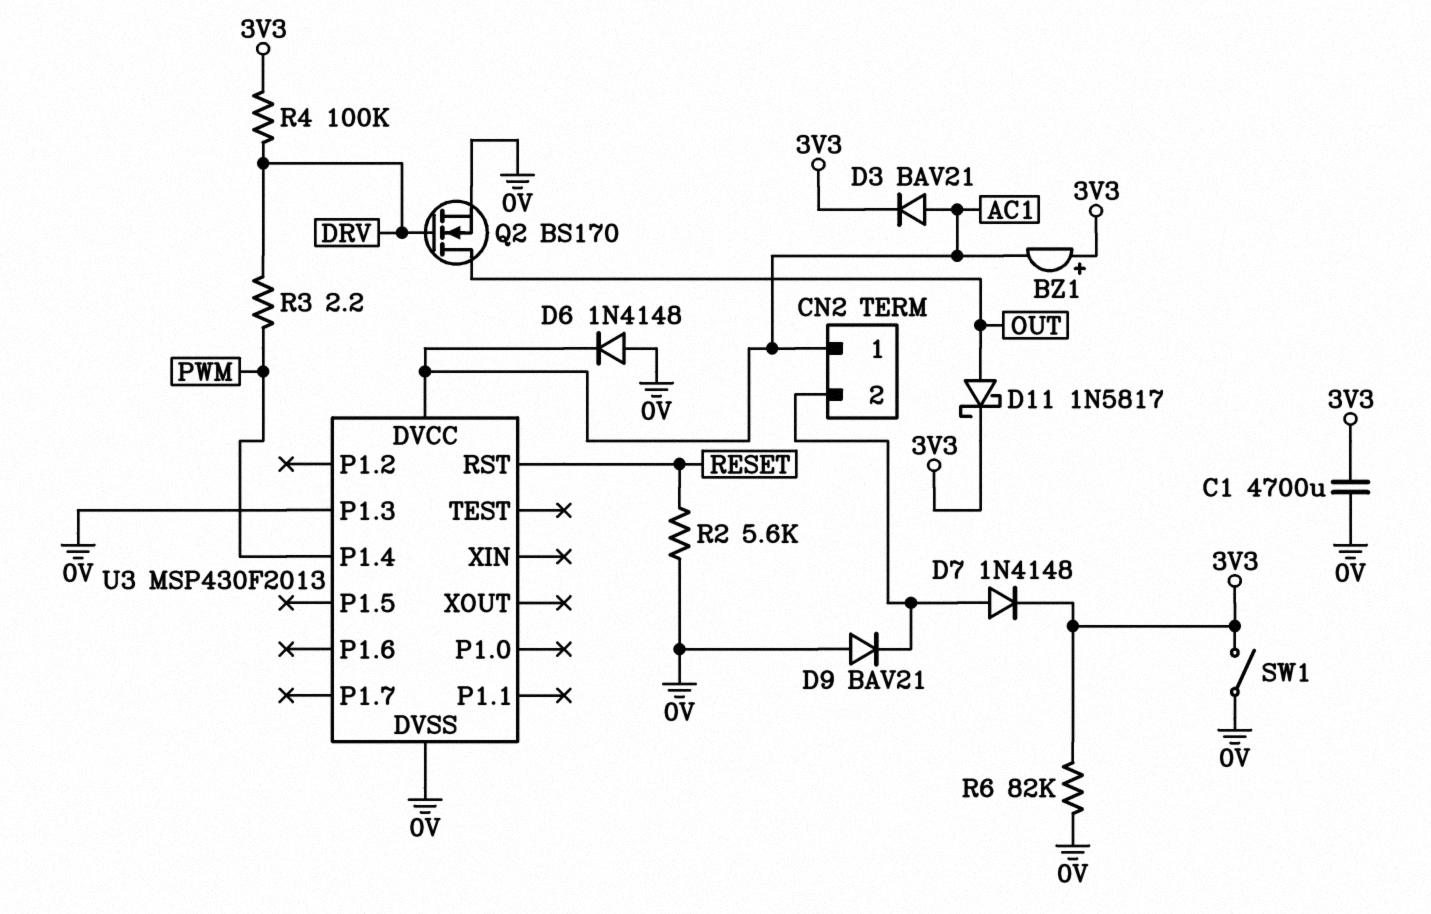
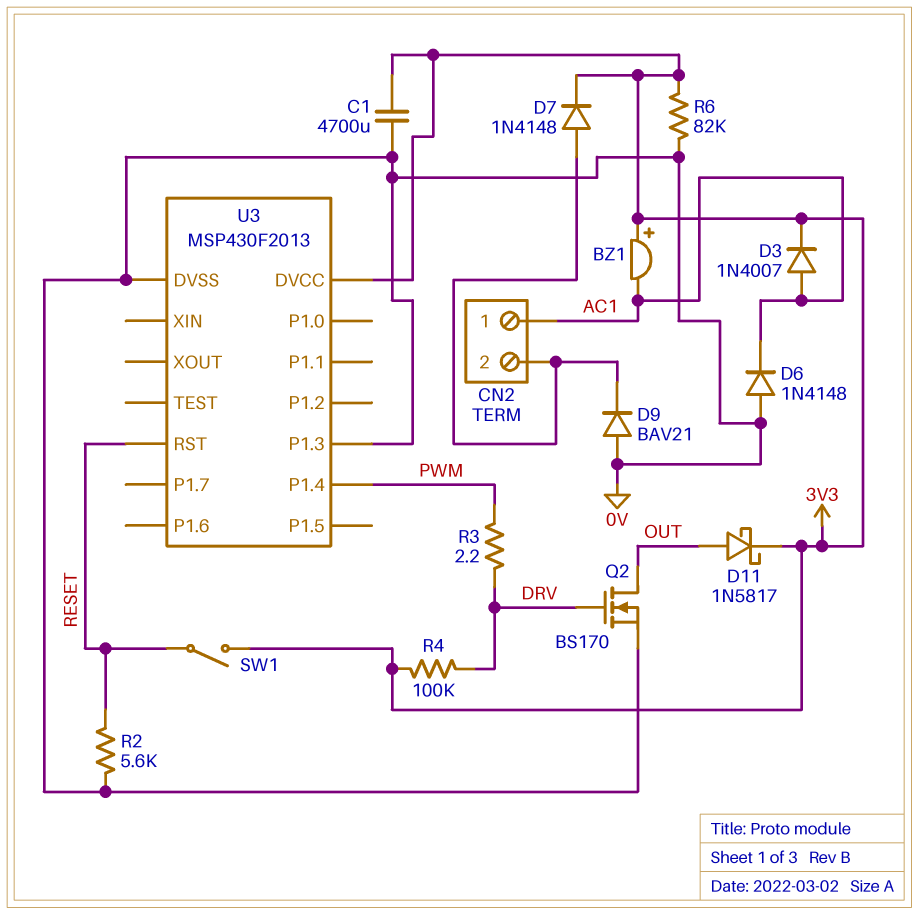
D3: diode BAV21 (A AC1, K 3V3) -> diode 1N4007 (A AC1, K 3V3)
SW1: switch (0V, 3V3) -> switch (3V3, RESET)
U3 pin DVCC: AC1 -> 3V3

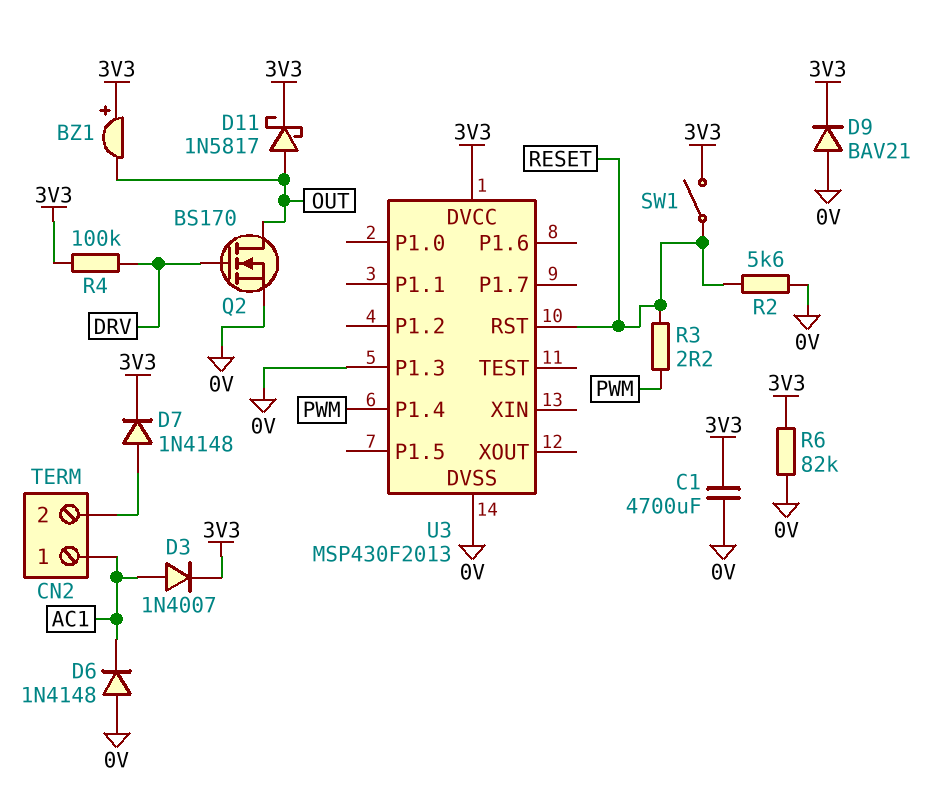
BZ1: buzzer (plus 3V3, minus AC1) -> buzzer (plus 3V3, minus OUT)
D9: diode BAV21 (A 0V, K CN2/2) -> diode BAV21 (A 0V, K 3V3)
R3: 2.2 (DRV, PWM) -> 2.2 (PWM, RESET)

